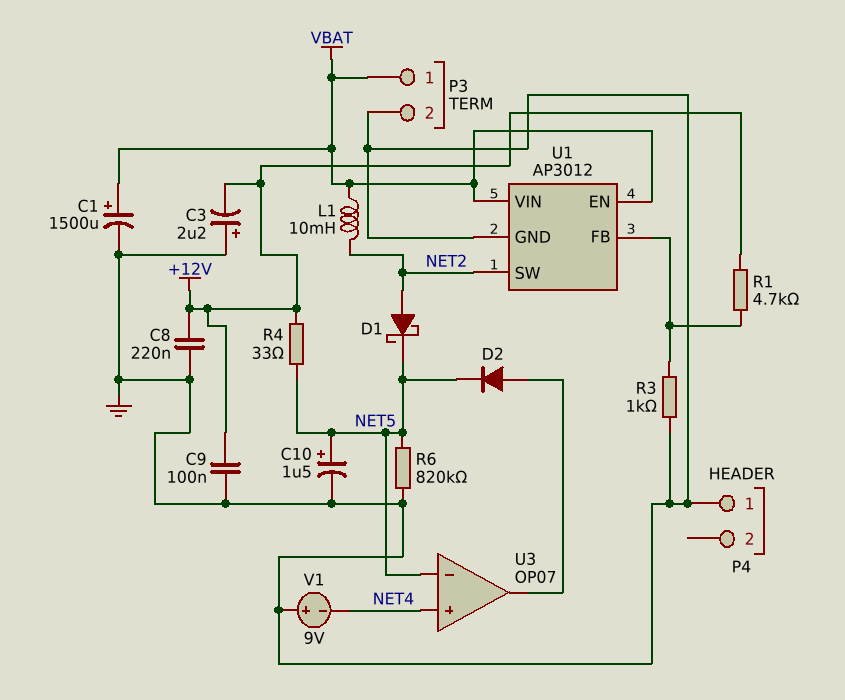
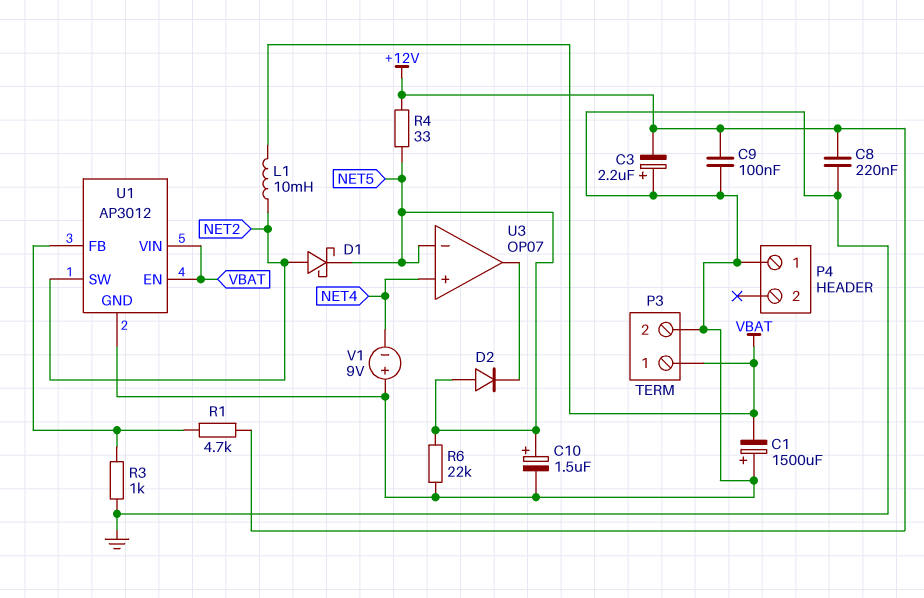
C1: 1500uF (plus VBAT, minus GND) -> 1500uF (plus GND, minus VBAT)
D2: diode (A U3/out, K NET5) -> diode (A NET5, K U3/out)
R6: 820k (GND, NET5) -> 22k (GND, NET5)

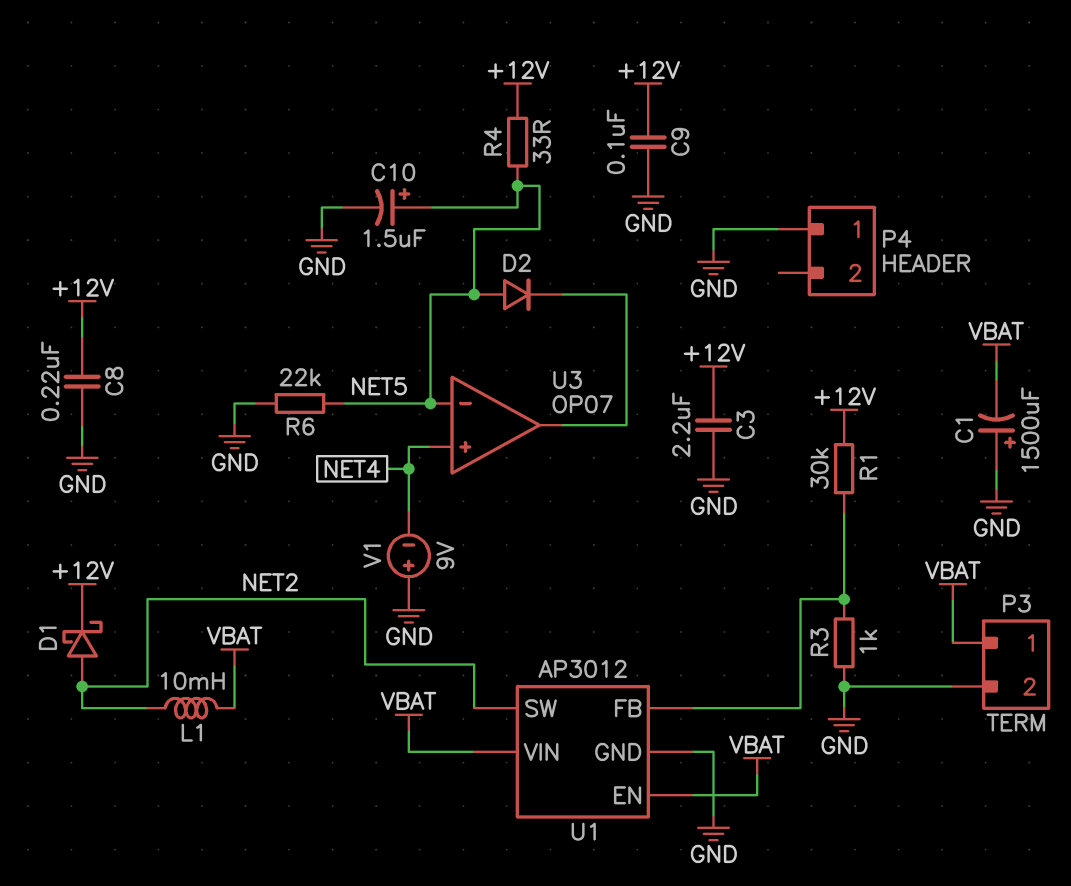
C3: 2.2uF (plus GND, minus +12V) -> 2.2uF (+12V, GND)
D1: schottky (A NET2, K NET5) -> schottky (A NET2, K +12V)
R1: 4.7k (+12V, U1/FB) -> 30k (+12V, U1/FB)

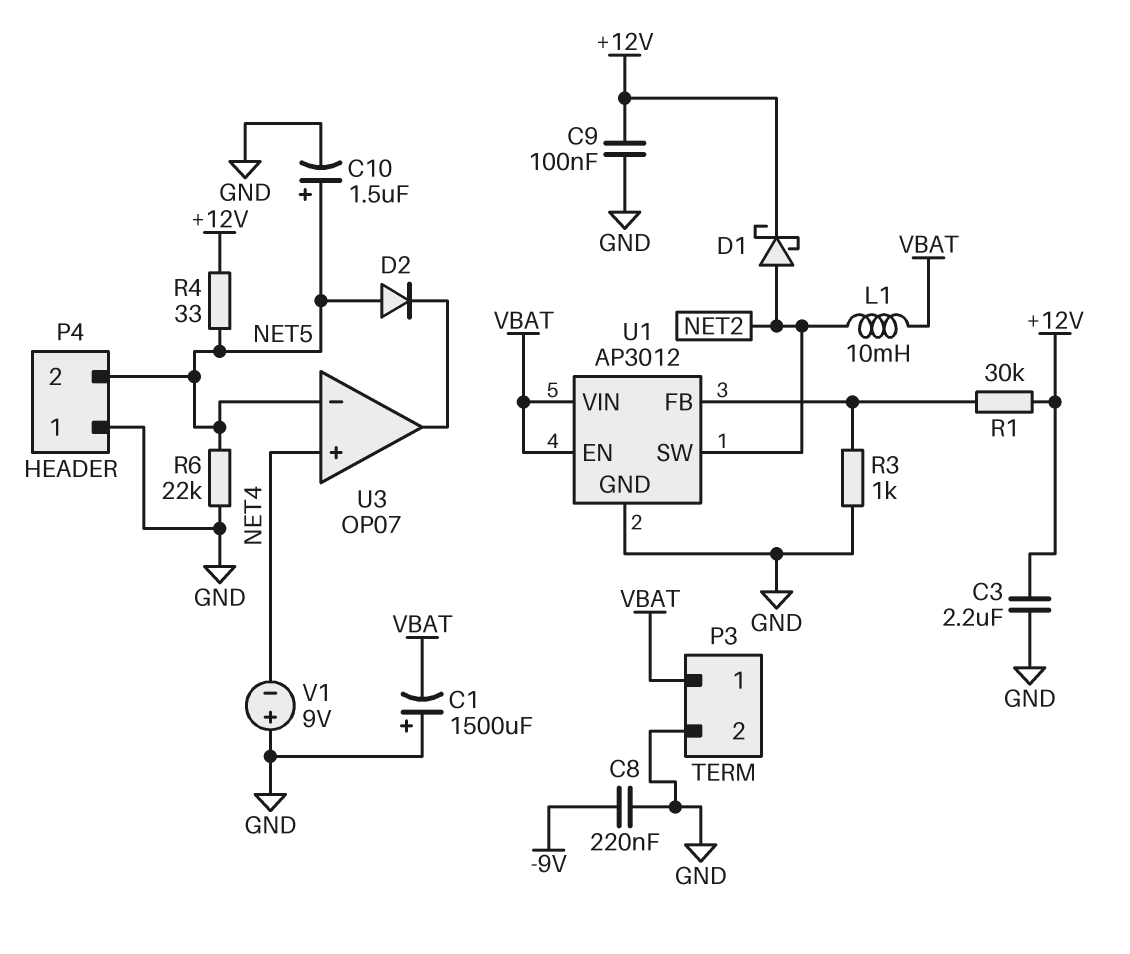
C8: 220nF (+12V, GND) -> 220nF (-9V, GND)
P4 pin 2: none -> NET5

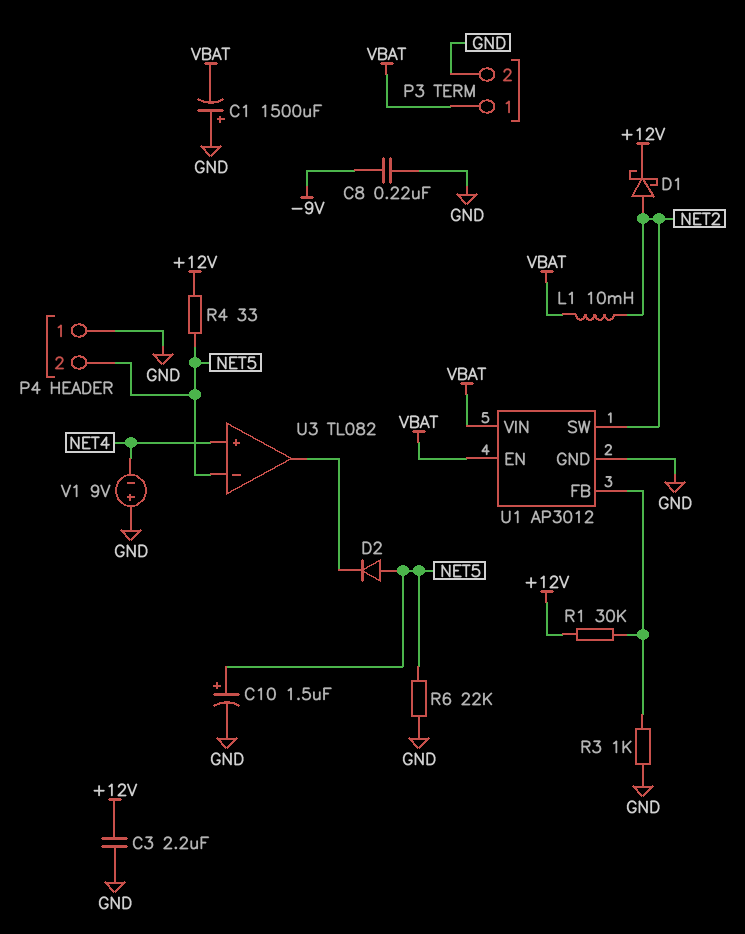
C9: 100nF (+12V, GND) -> none
U3: OP07 -> TL082

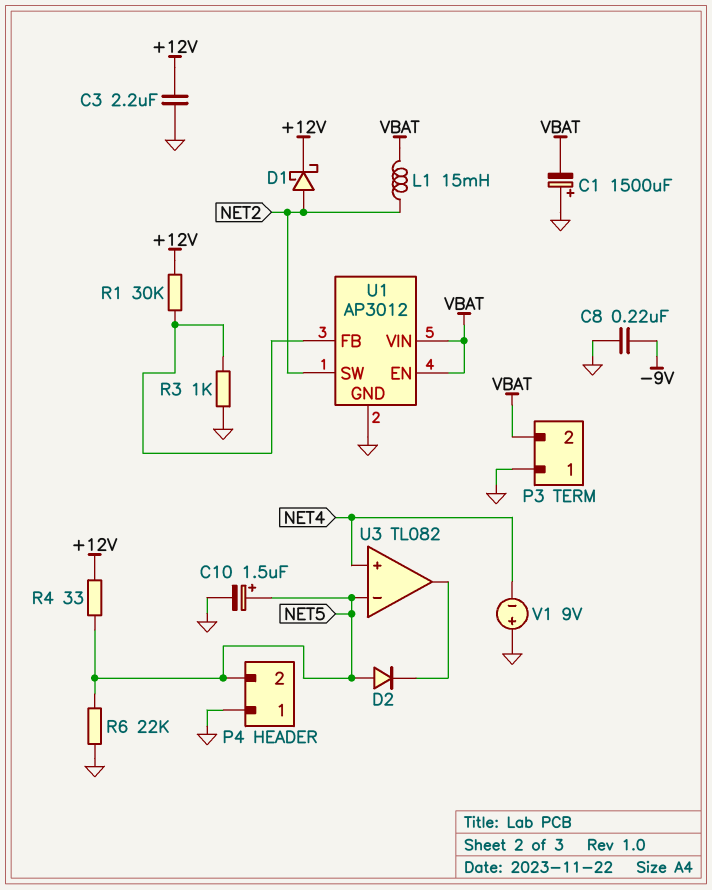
L1: 10mH (NET2, VBAT) -> 15mH (NET2, VBAT)
P3 pin 1: VBAT -> GND
P3 pin 2: GND -> VBAT

